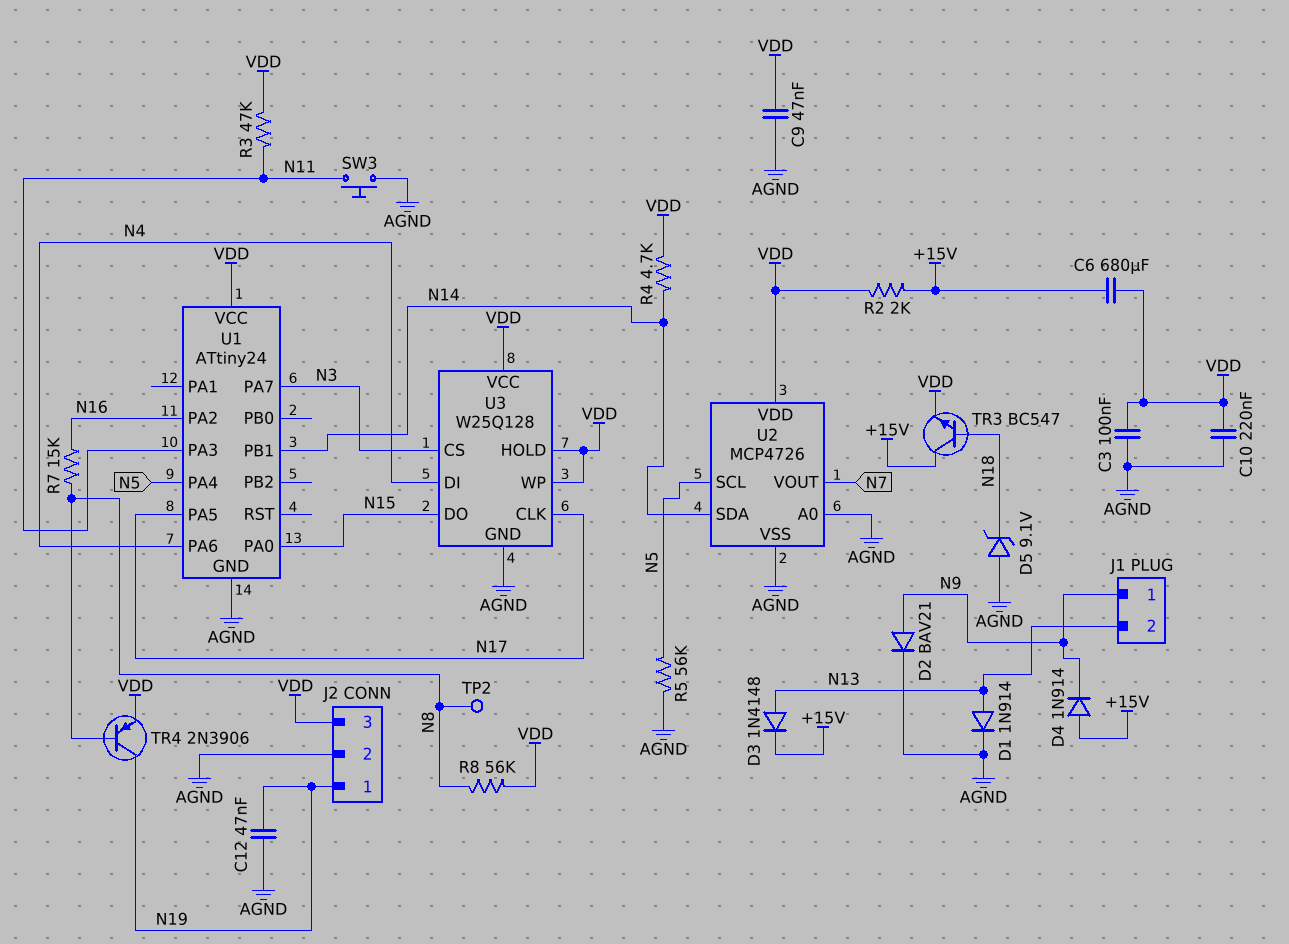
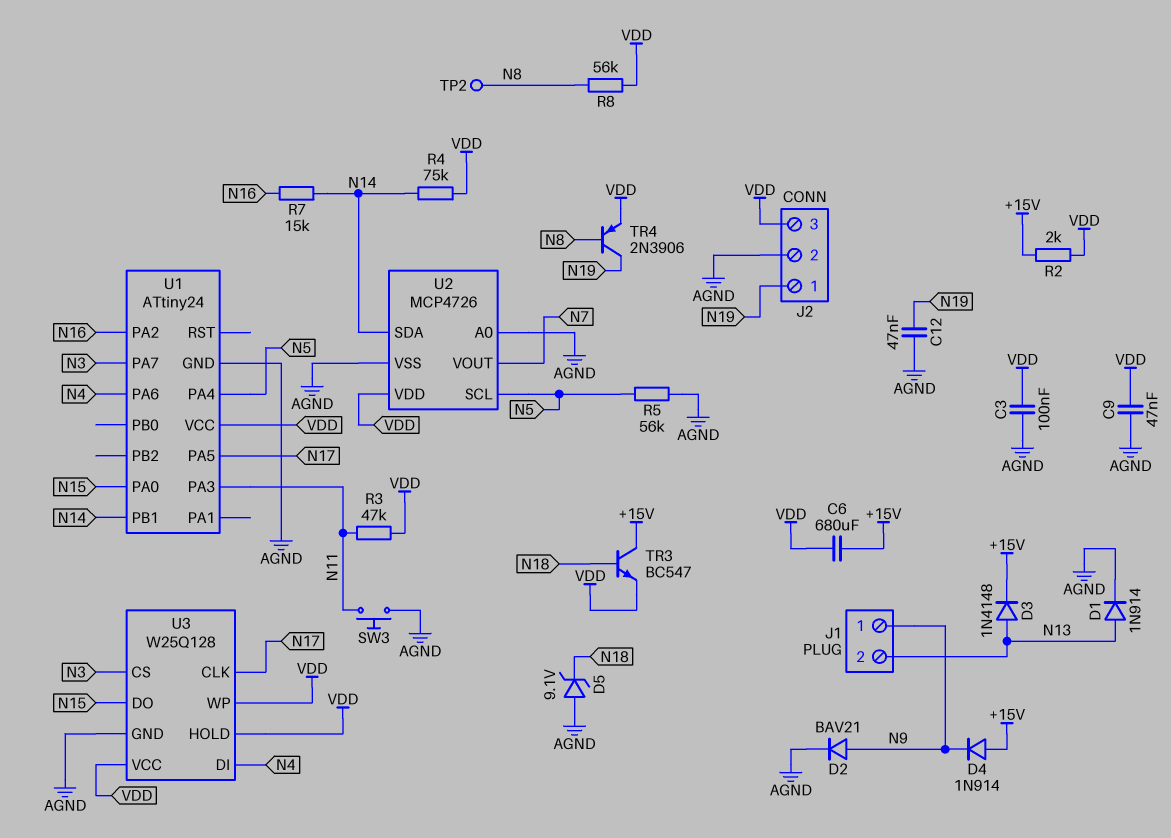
C10: 220nF (AGND, VDD) -> none
R4: 4.7k (N14, VDD) -> 75k (N14, VDD)
R7: 15k (N8, N16) -> 15k (N14, N16)

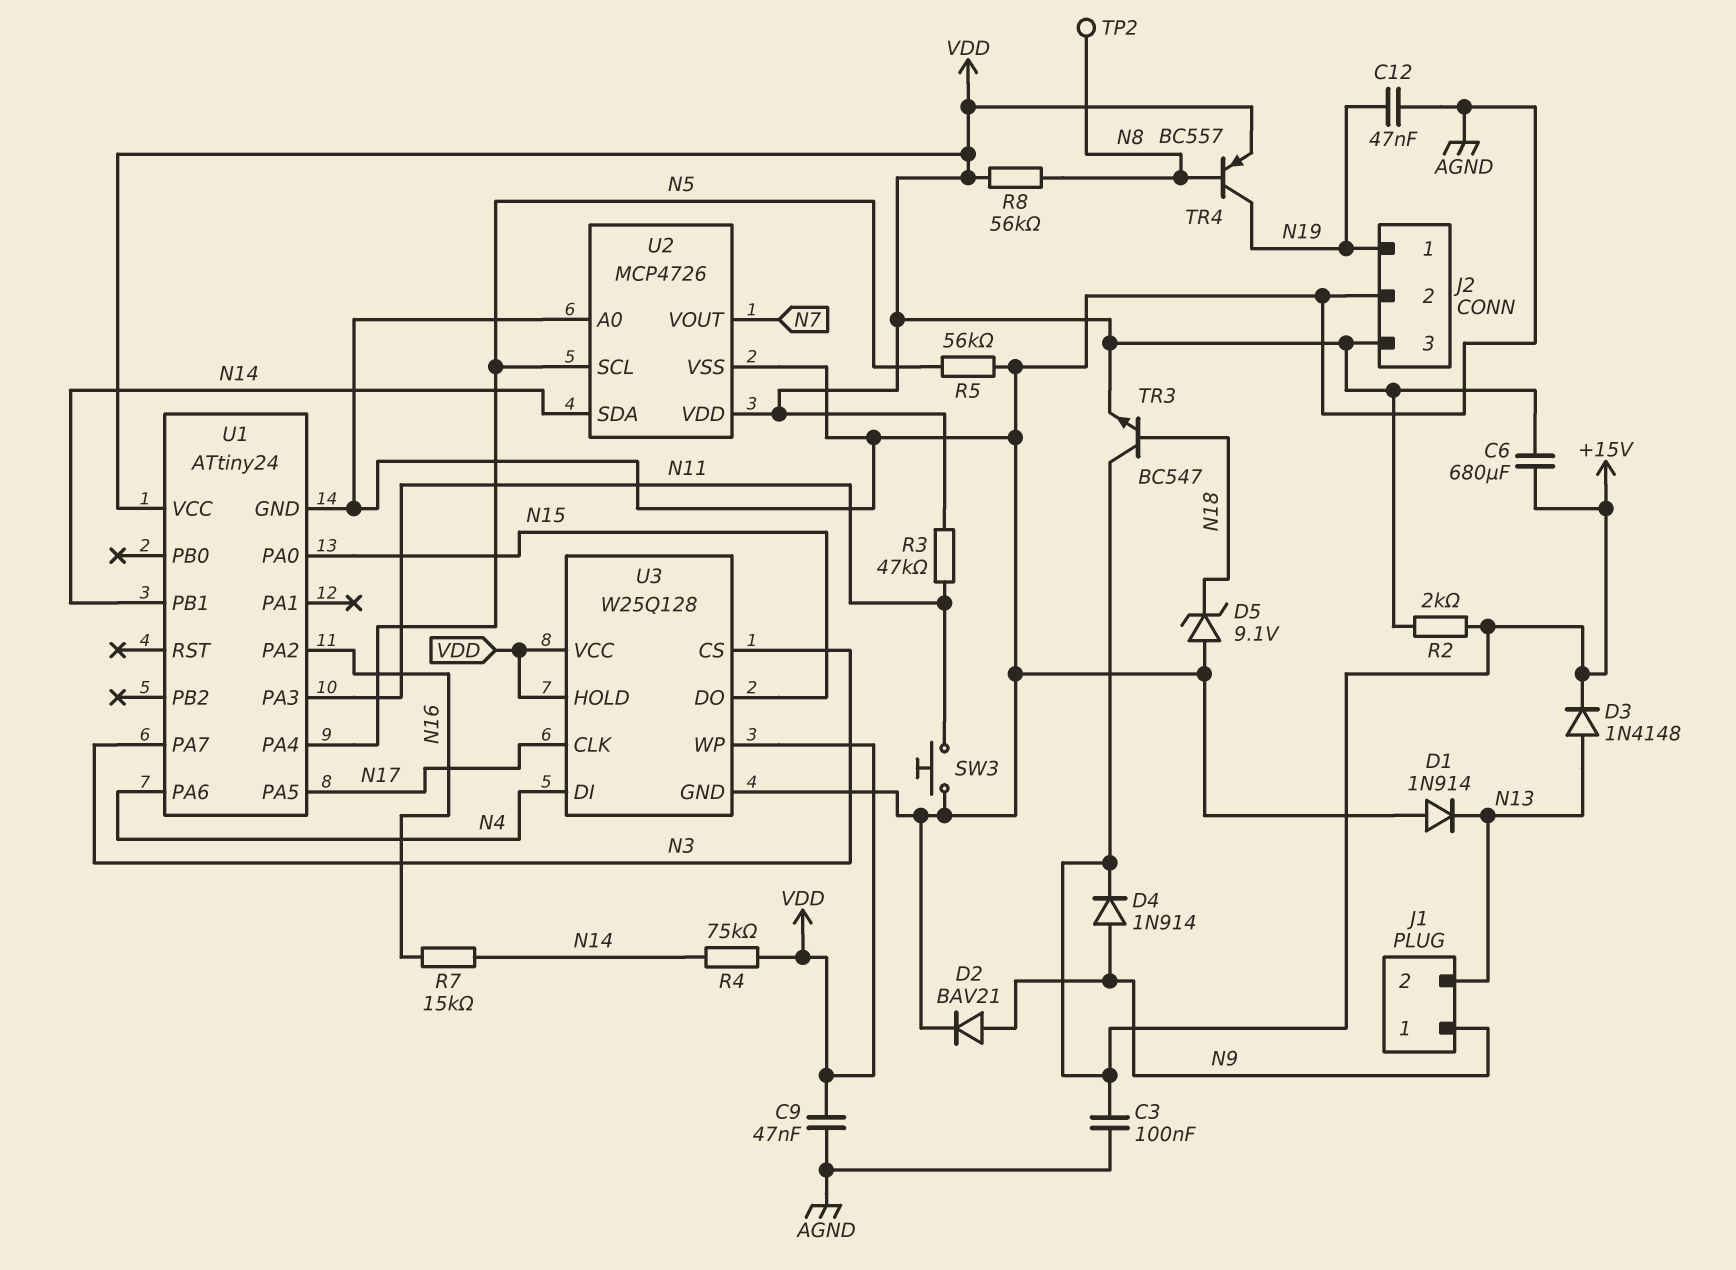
C3: 100nF (AGND, VDD) -> 100nF (+15V, AGND)
D1: diode 1N914 (A N13, K AGND) -> diode 1N914 (A AGND, K N13)
D4: diode 1N914 (A +15V, K N9) -> diode 1N914 (A N9, K +15V)
TR4: PNP 2N3906 (B N8, C N19, E VDD) -> PNP BC557 (B N8, C N19, E VDD)

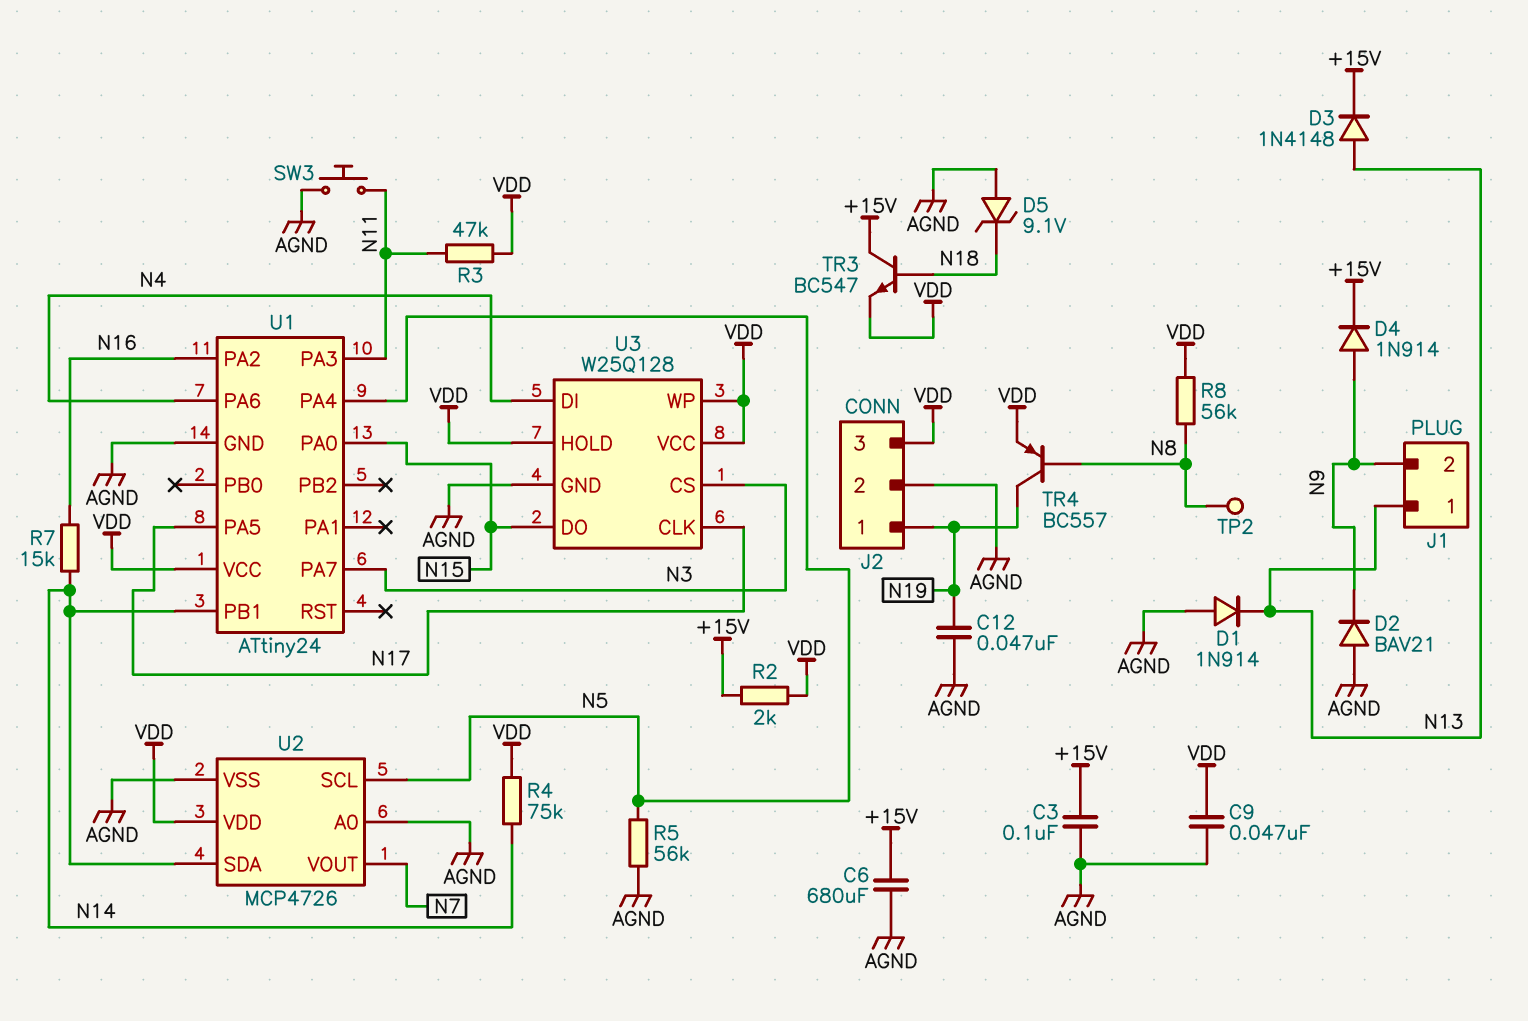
C6: 680uF (+15V, VDD) -> 680uF (+15V, AGND)
D2: diode BAV21 (A N9, K AGND) -> diode BAV21 (A AGND, K N9)
J1 pin 1: N9 -> N13
J1 pin 2: N13 -> N9

